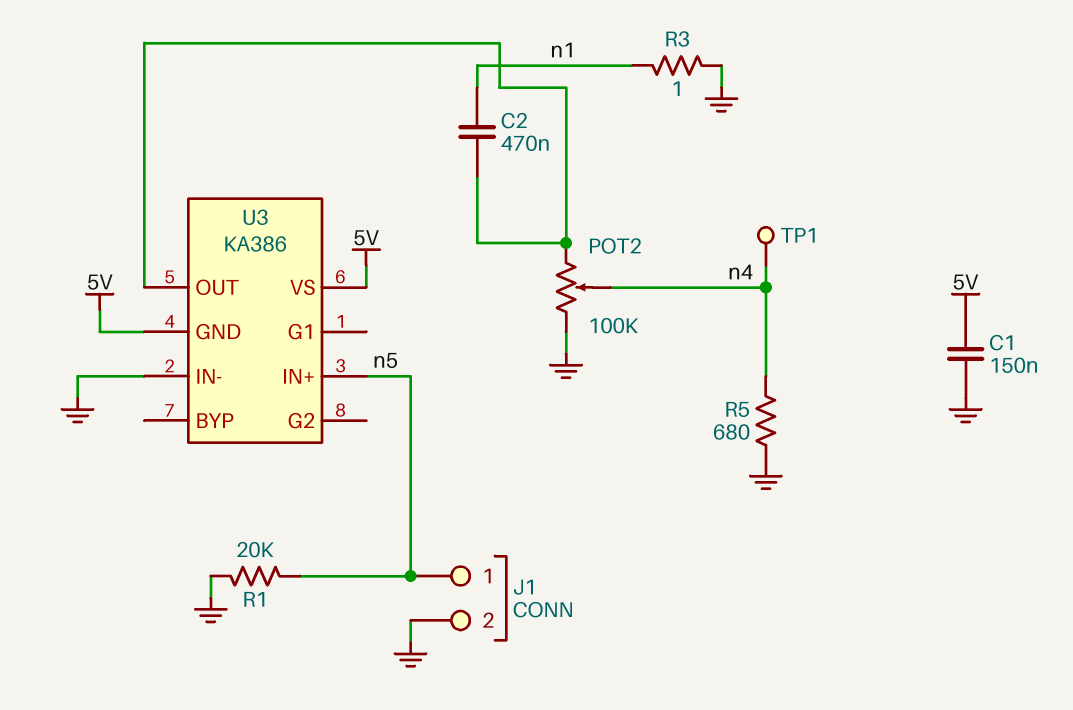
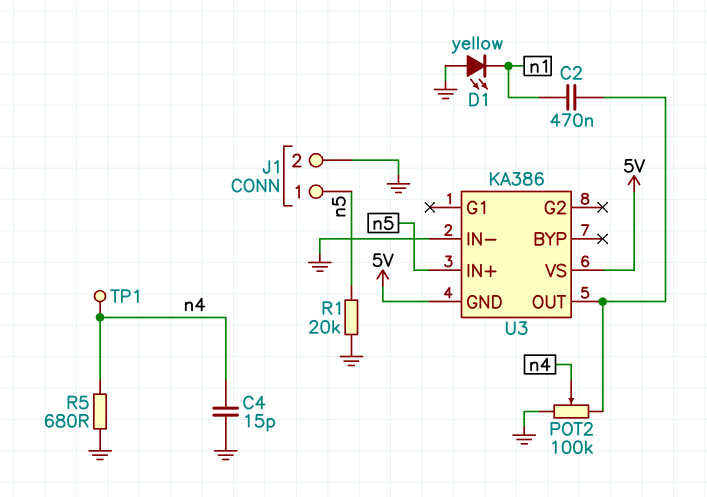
C1: 150nF (5V, GND) -> none
C4: none -> 15pF (GND, n4)
D1: none -> LED yellow (A GND, K n1)
R3: 1 (GND, n1) -> none

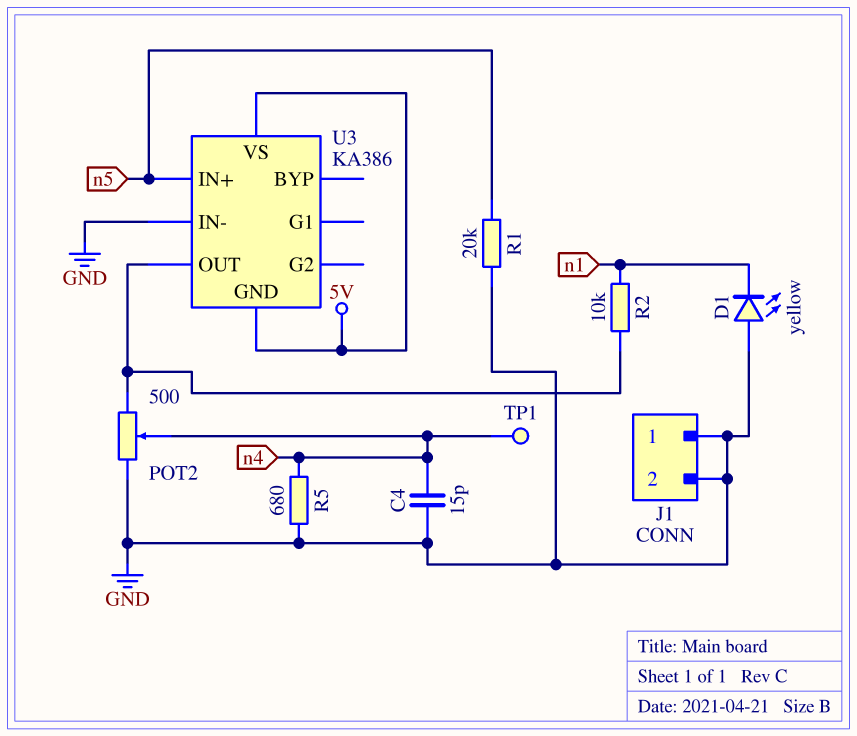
C2: 470nF (U3/OUT, n1) -> none
J1 pin 1: n5 -> GND
POT2: 100k (GND, U3/OUT, wiper n4) -> 500 (GND, U3/OUT, wiper n4)
R2: none -> 10k (U3/OUT, n1)

